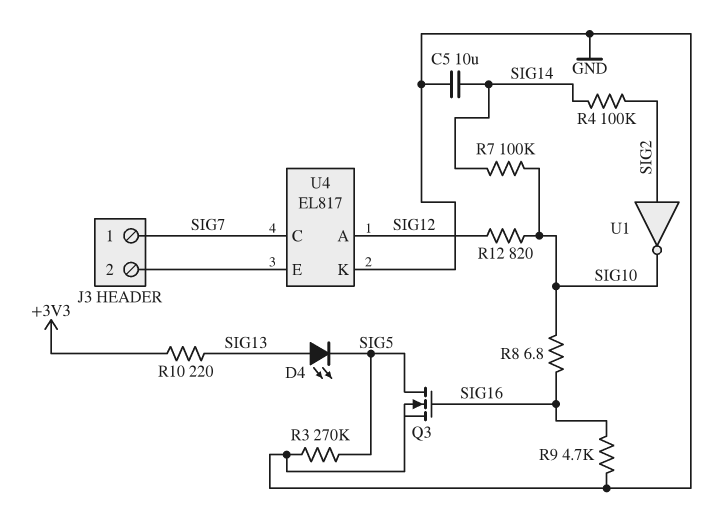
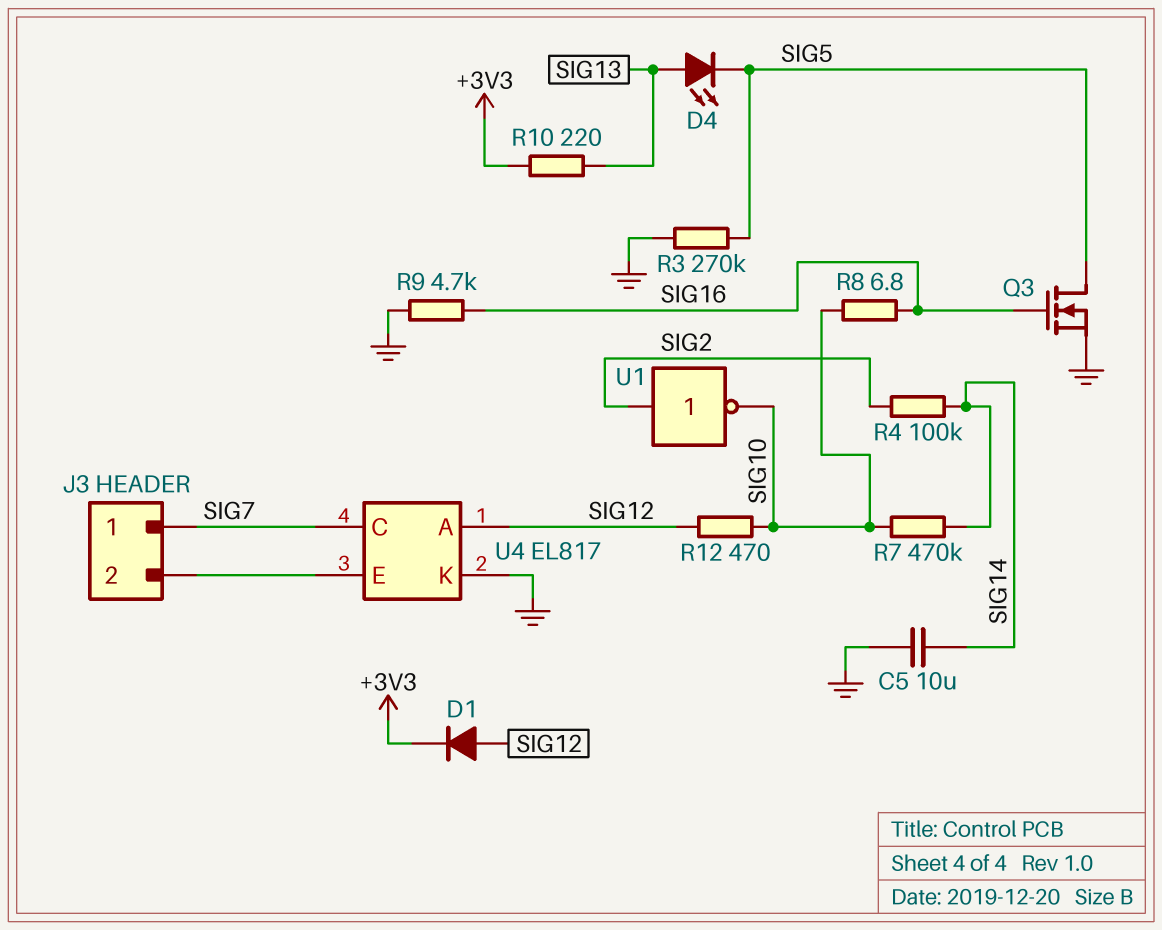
D1: none -> diode (A SIG12, K +3V3)
R7: 100k (SIG10, SIG14) -> 470k (SIG10, SIG14)
R12: 820 (SIG10, SIG12) -> 470 (SIG10, SIG12)

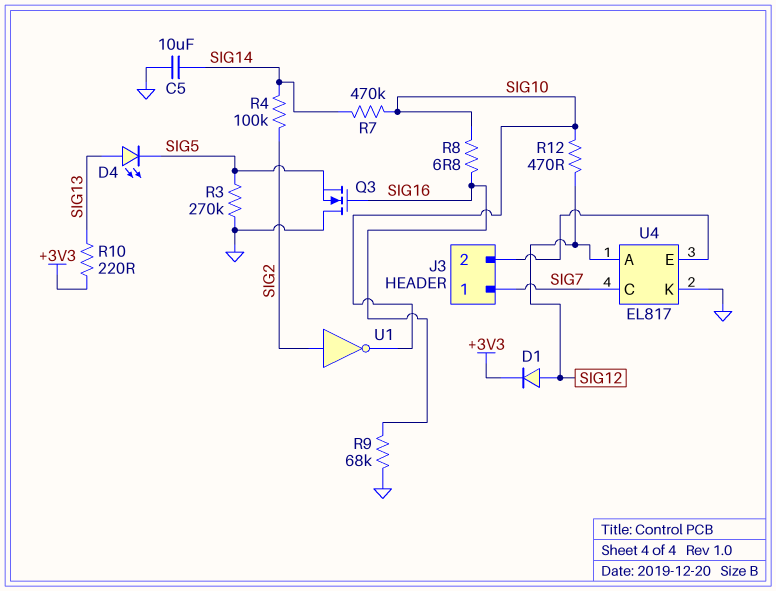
Q3: NMOS (G SIG16, D SIG5, S GND) -> NMOS (G SIG16, D GND, S SIG5)
R9: 4.7k (GND, SIG16) -> 68k (GND, SIG16)

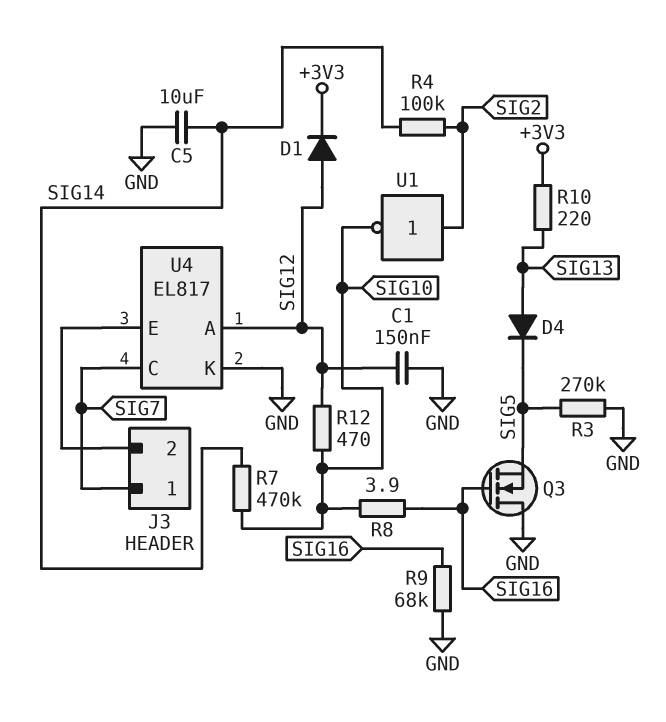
C1: none -> 150nF (GND, SIG12)
D4: LED (A SIG13, K SIG5) -> diode (A SIG13, K SIG5)
R8: 6.8 (SIG10, SIG16) -> 3.9 (SIG10, SIG16)

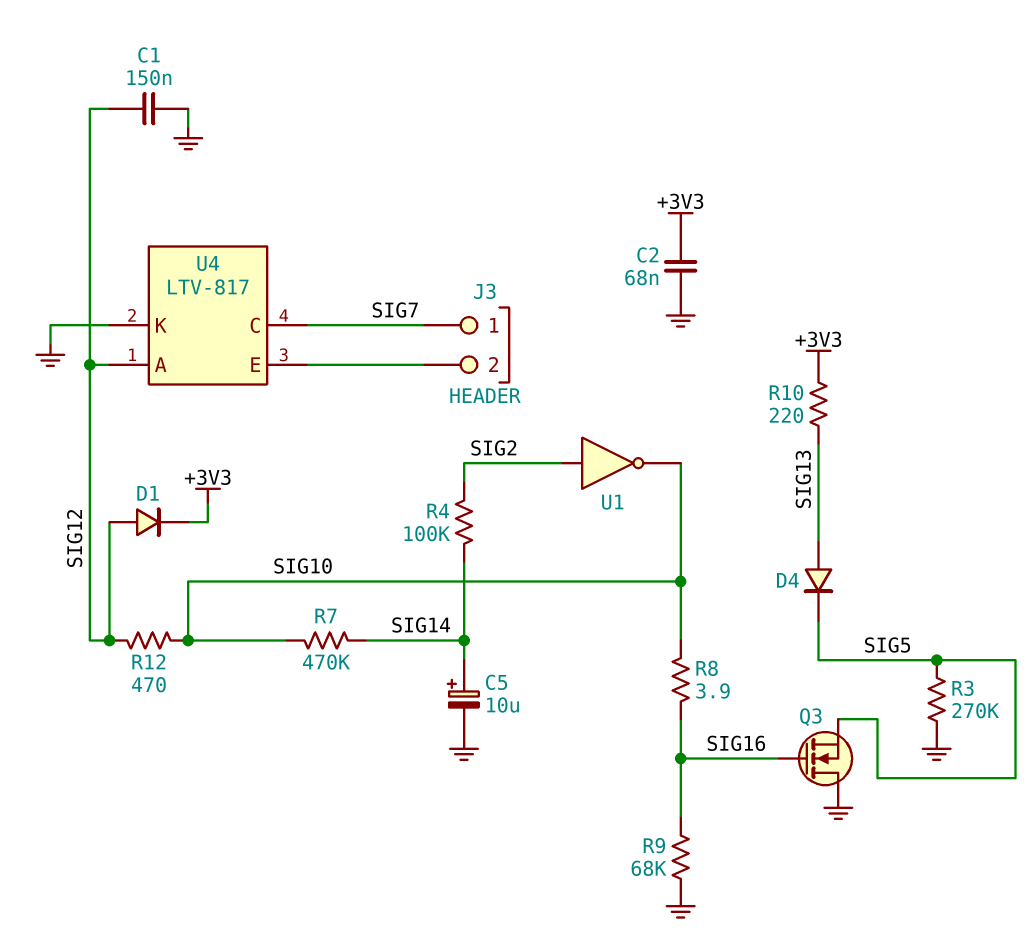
C2: none -> 68nF (+3V3, GND)
C5: 10uF (GND, SIG14) -> 10uF (plus SIG14, minus GND)
U4: EL817 -> LTV-817

